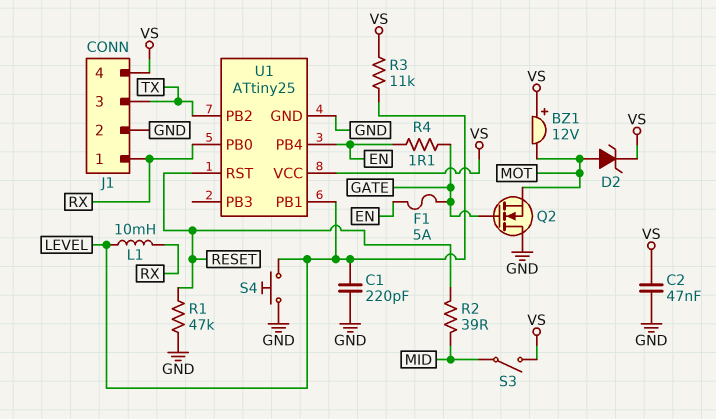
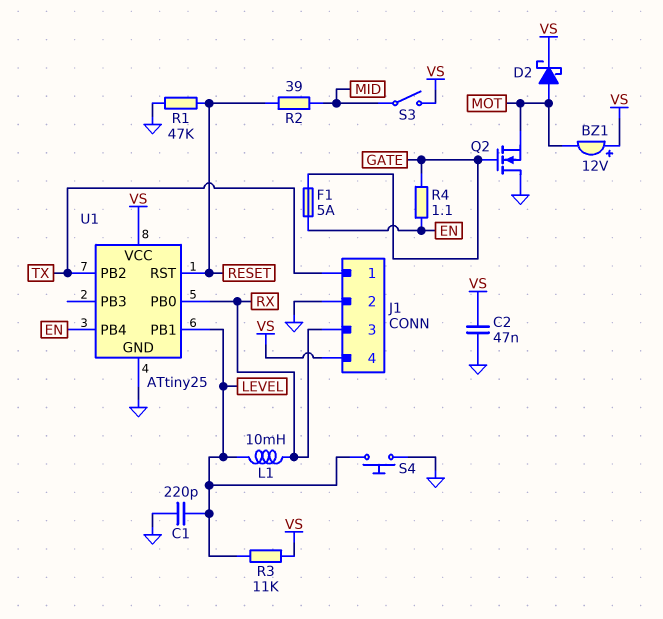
D2: zener (A MOT, K VS) -> schottky (A MOT, K VS)
J1 pin 1: RX -> TX
J1 pin 3: TX -> RX

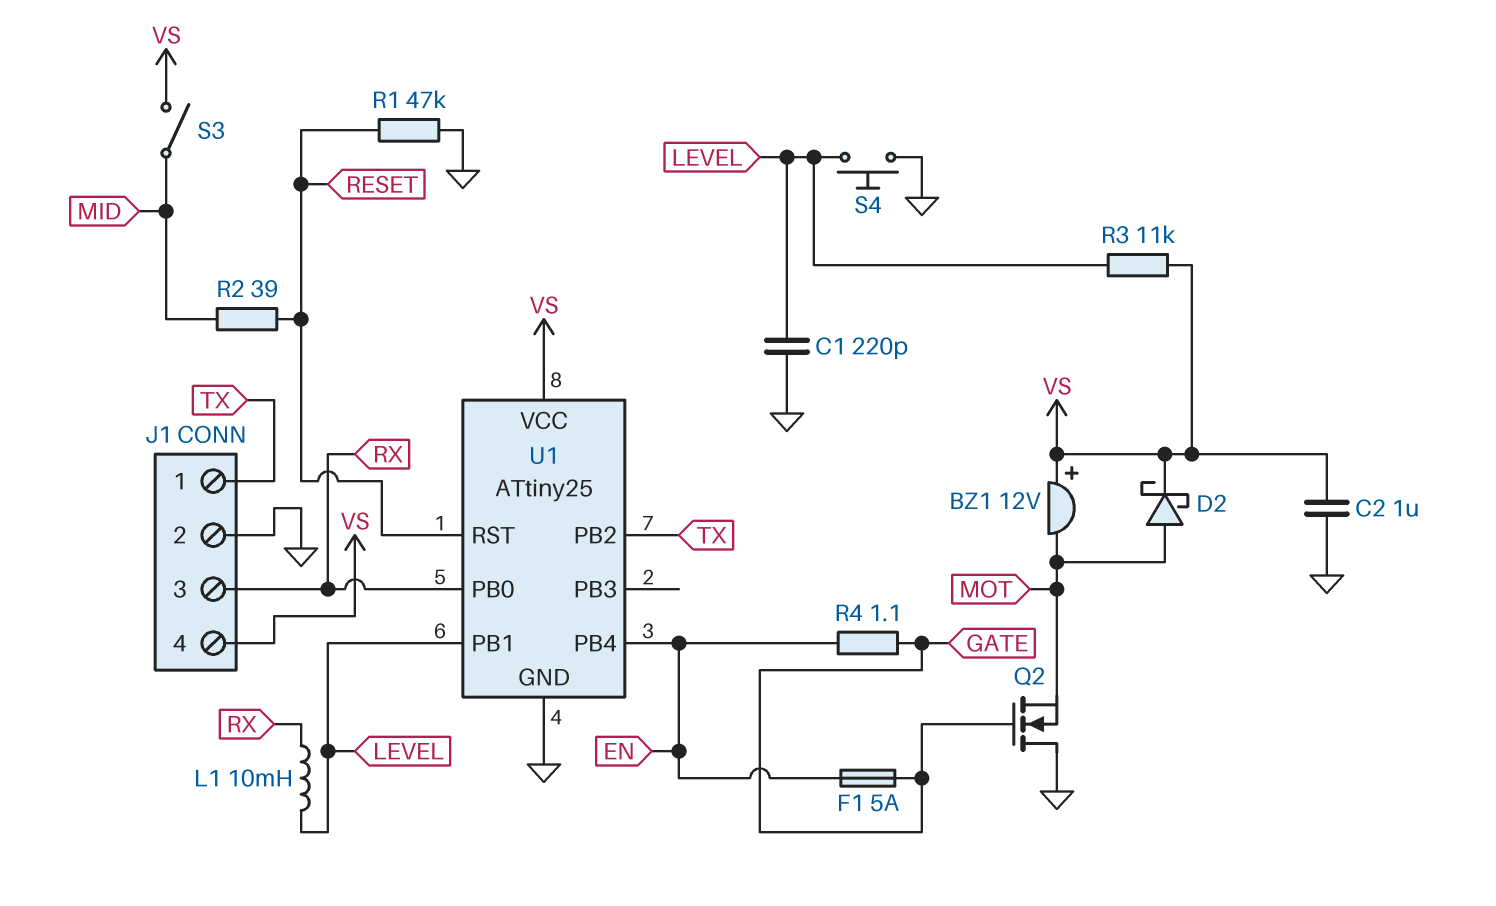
C2: 47nF (GND, VS) -> 1uF (GND, VS)

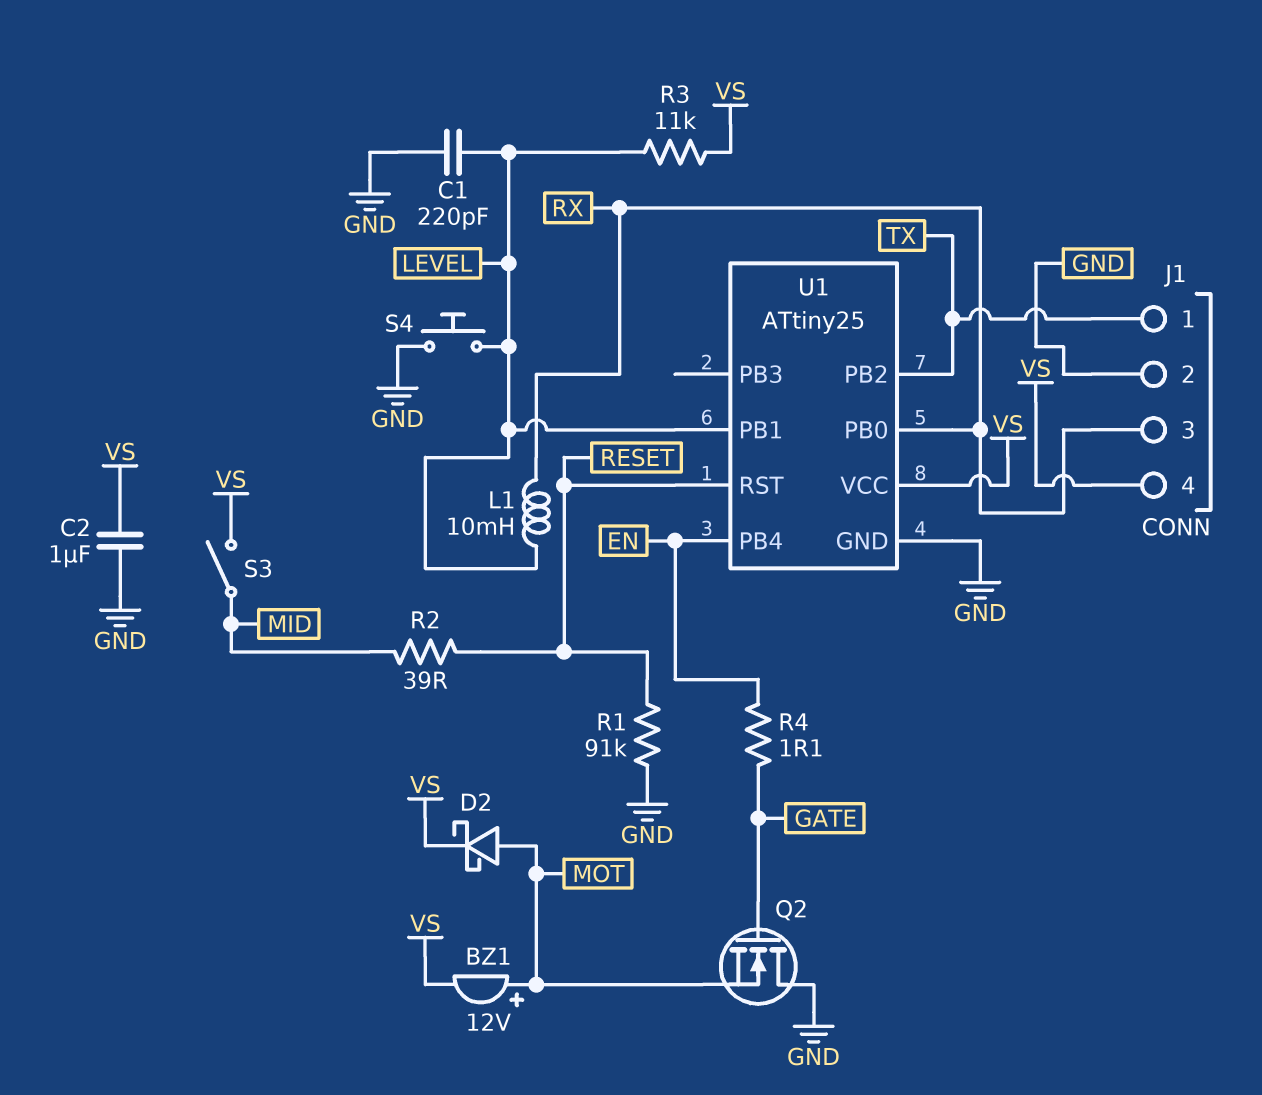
BZ1: buzzer 12V (plus VS, minus MOT) -> buzzer 12V (plus MOT, minus VS)
F1: 5A (EN, GATE) -> none
R1: 47k (GND, RESET) -> 91k (GND, RESET)

